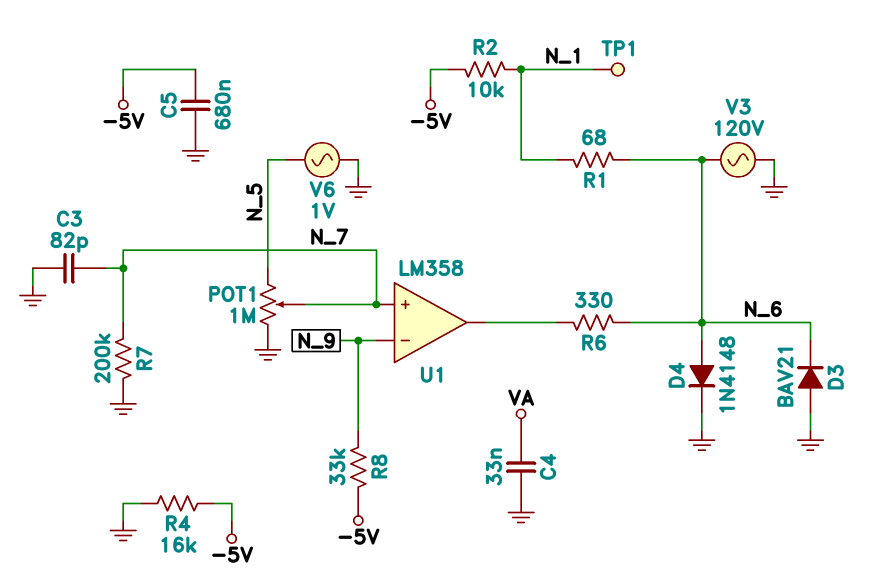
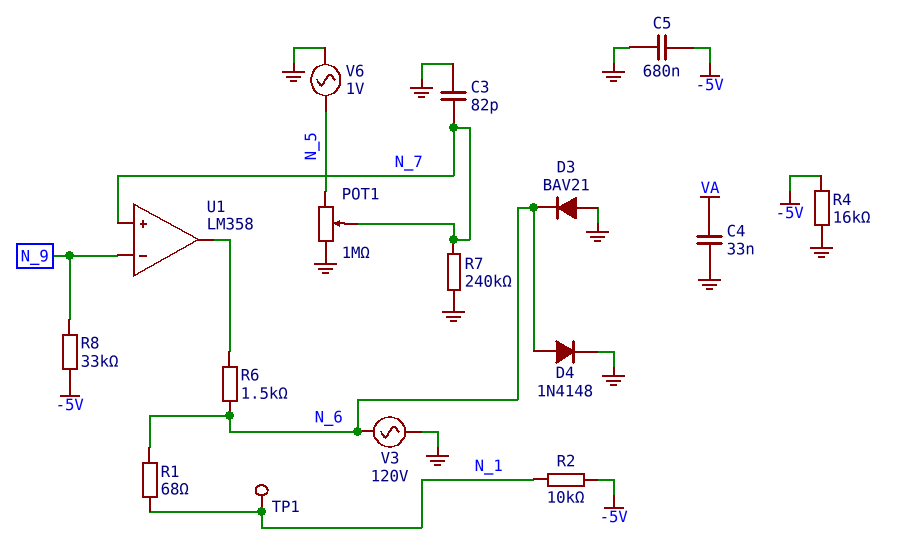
R6: 330 (N_6, U1/out) -> 1.5k (N_6, U1/out)
R7: 200k (GND, N_7) -> 240k (GND, N_7)

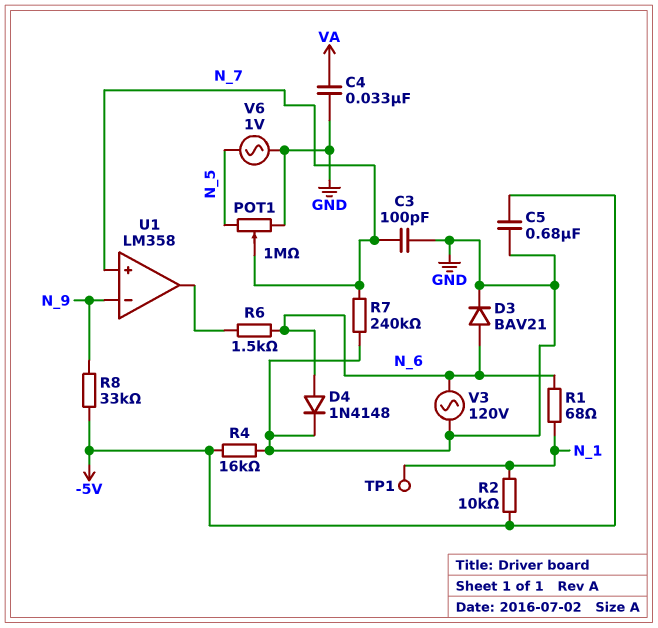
C3: 82pF (GND, N_7) -> 100pF (GND, N_7)
D3: diode BAV21 (A GND, K N_6) -> diode BAV21 (A N_6, K GND)

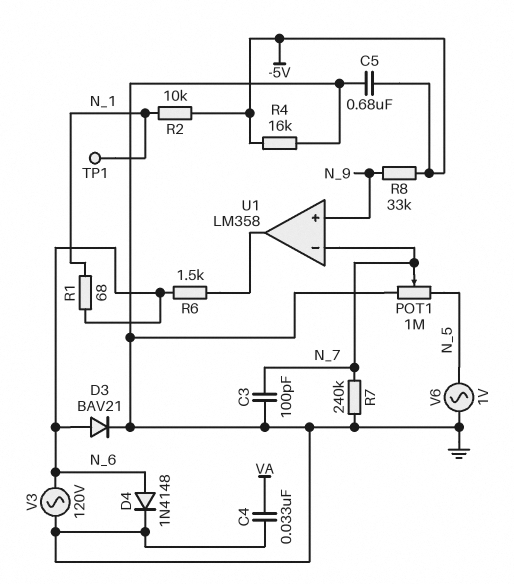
U1 pin in+: N_7 -> N_9
U1 pin in-: N_9 -> N_7

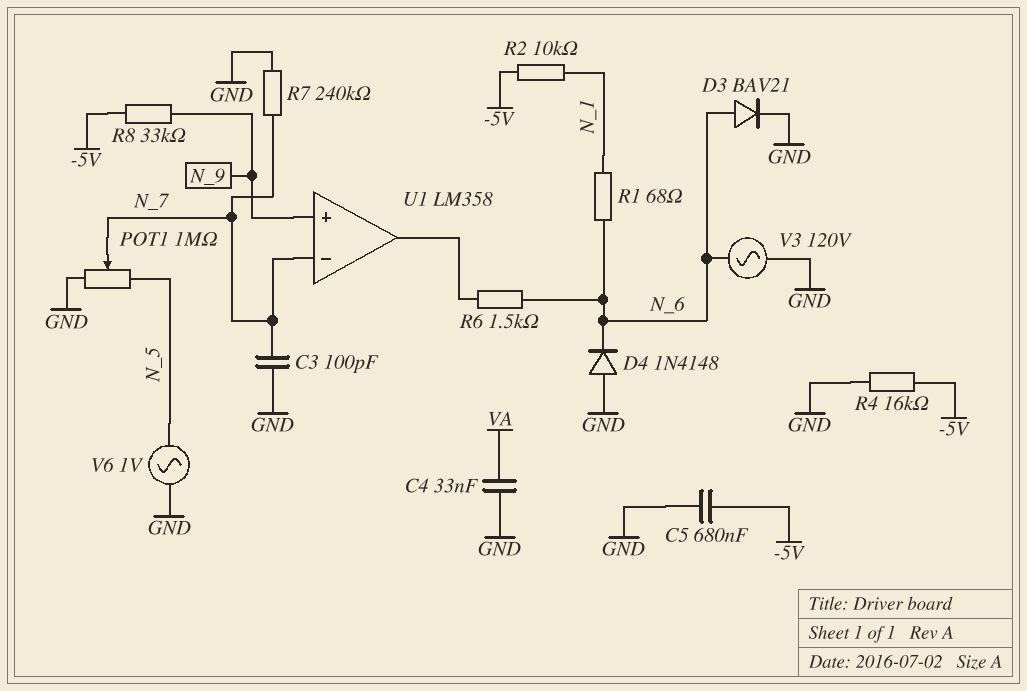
D4: diode 1N4148 (A N_6, K GND) -> diode 1N4148 (A GND, K N_6)
TP1: test point (N_1) -> none

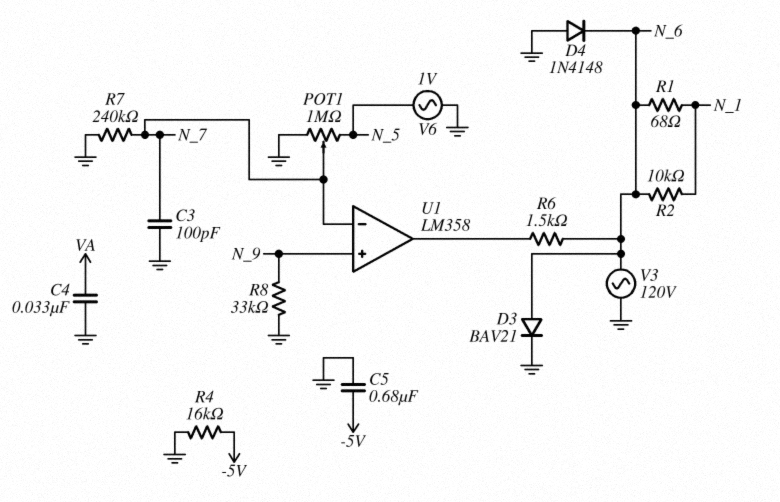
R2: 10k (-5V, N_1) -> 10k (N_1, N_6)
R8: 33k (-5V, N_9) -> 33k (GND, N_9)

